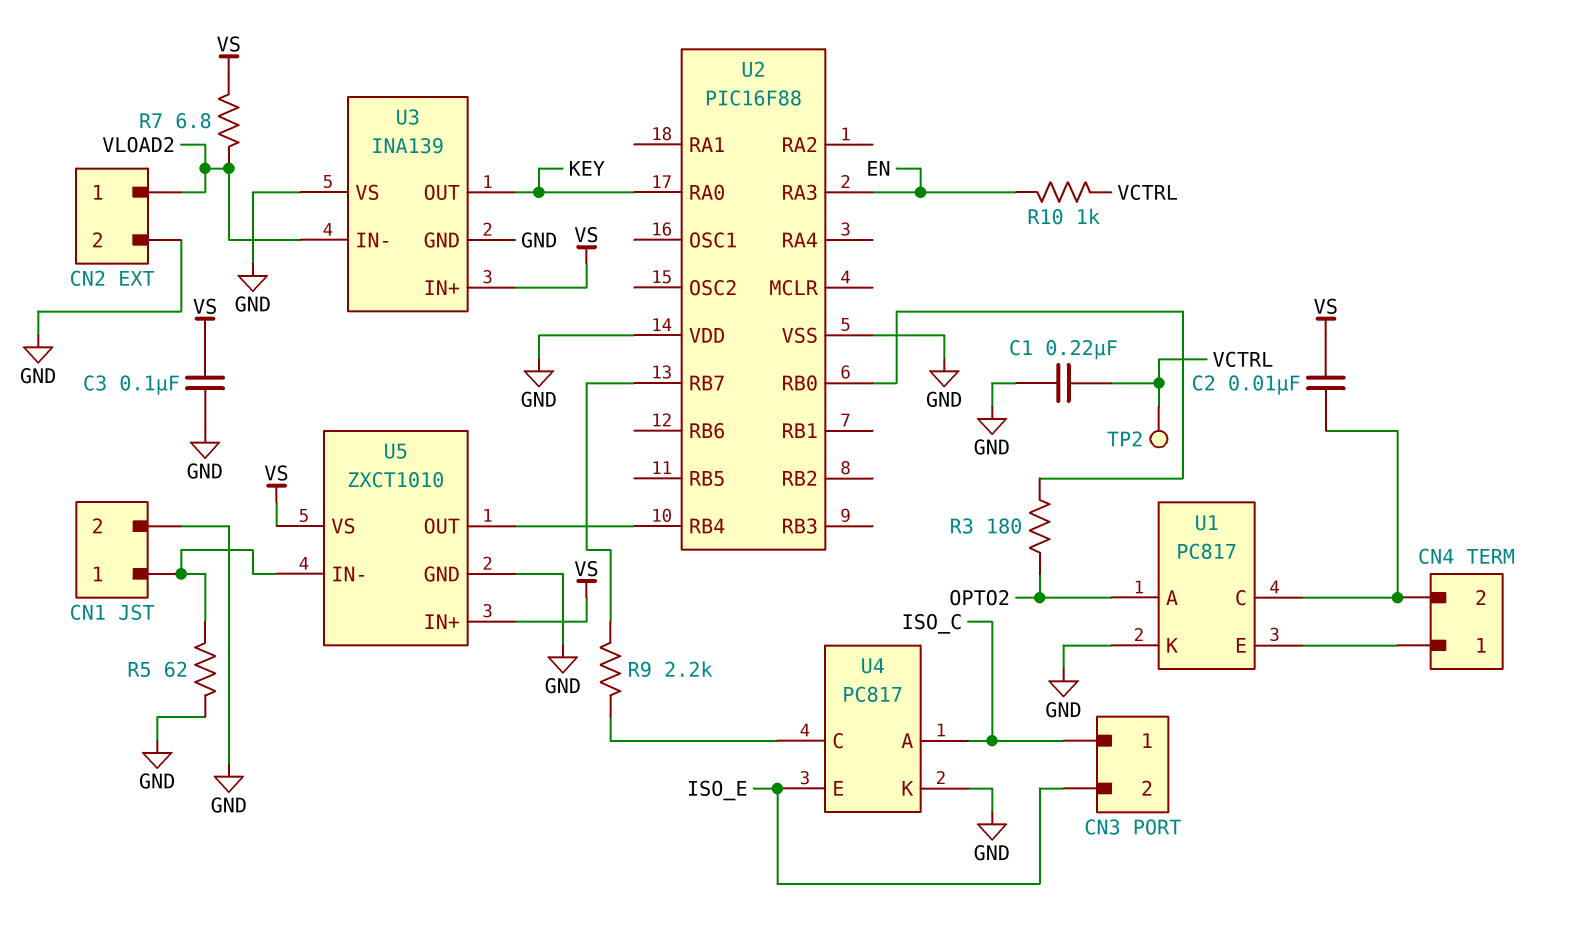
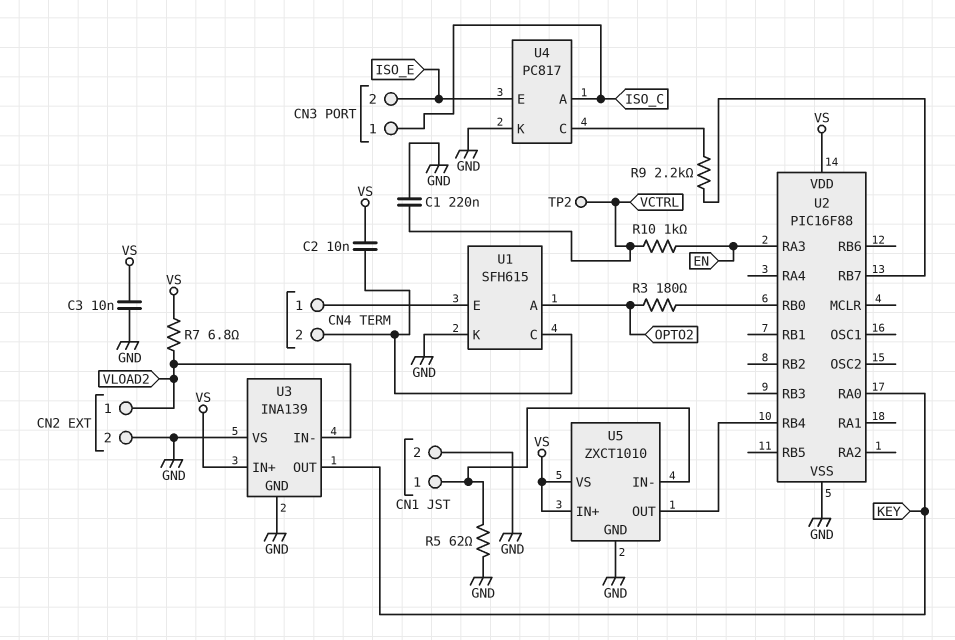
C3: 100nF (GND, VS) -> 10nF (GND, VS)
U1: PC817 -> SFH615
U2 pin VDD: GND -> VS

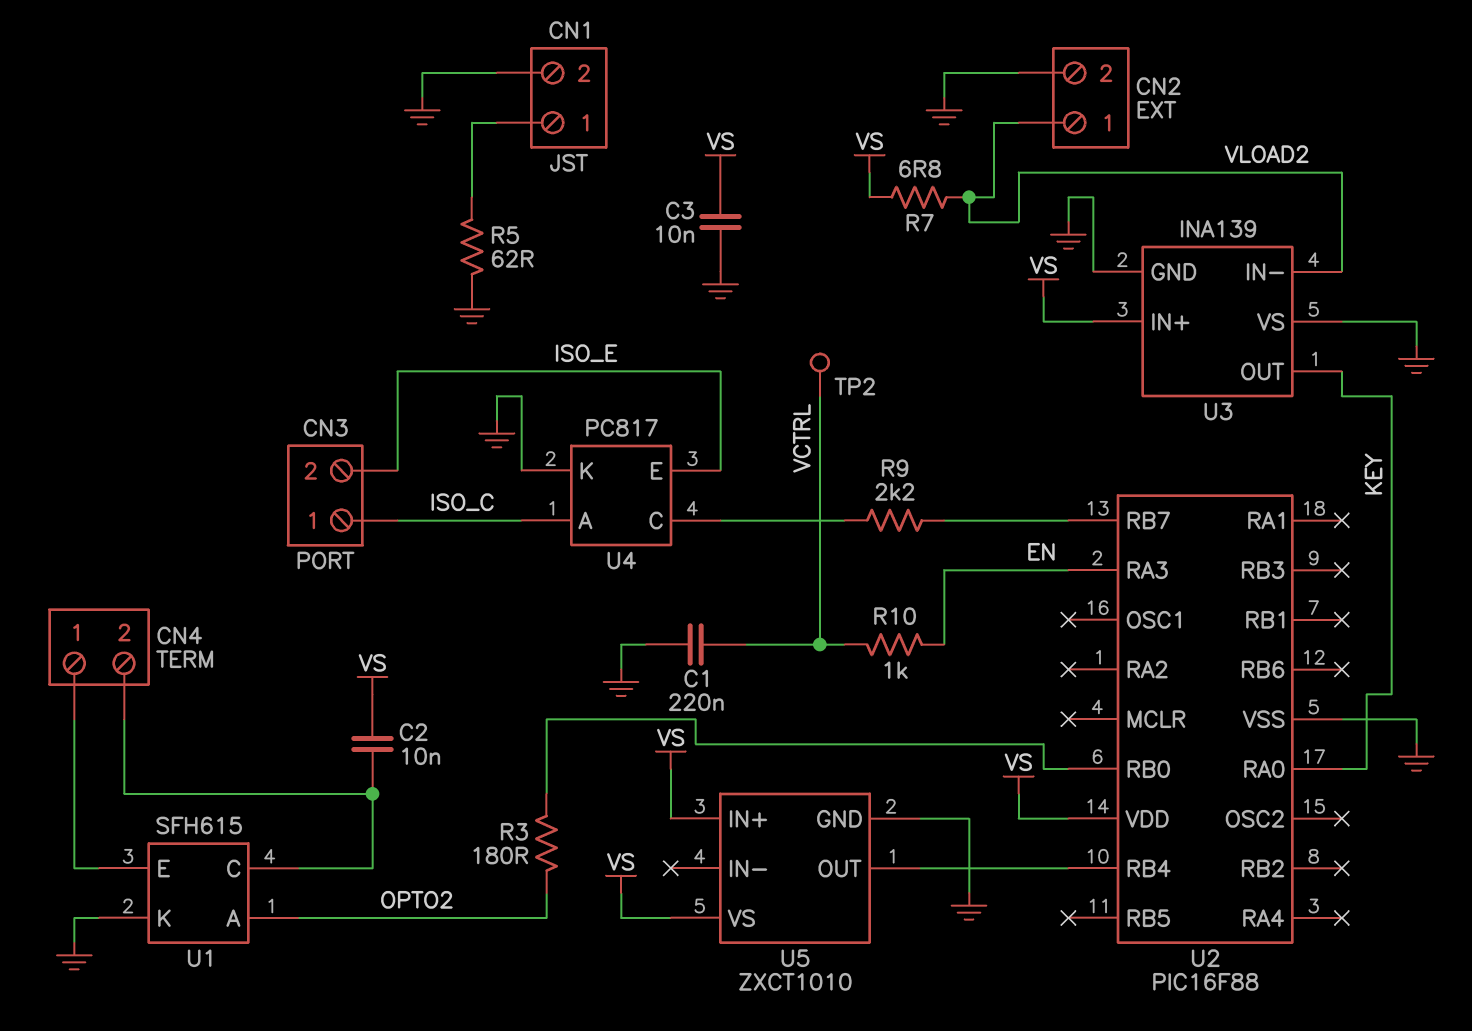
U5 pin IN-: CN1/1 -> none

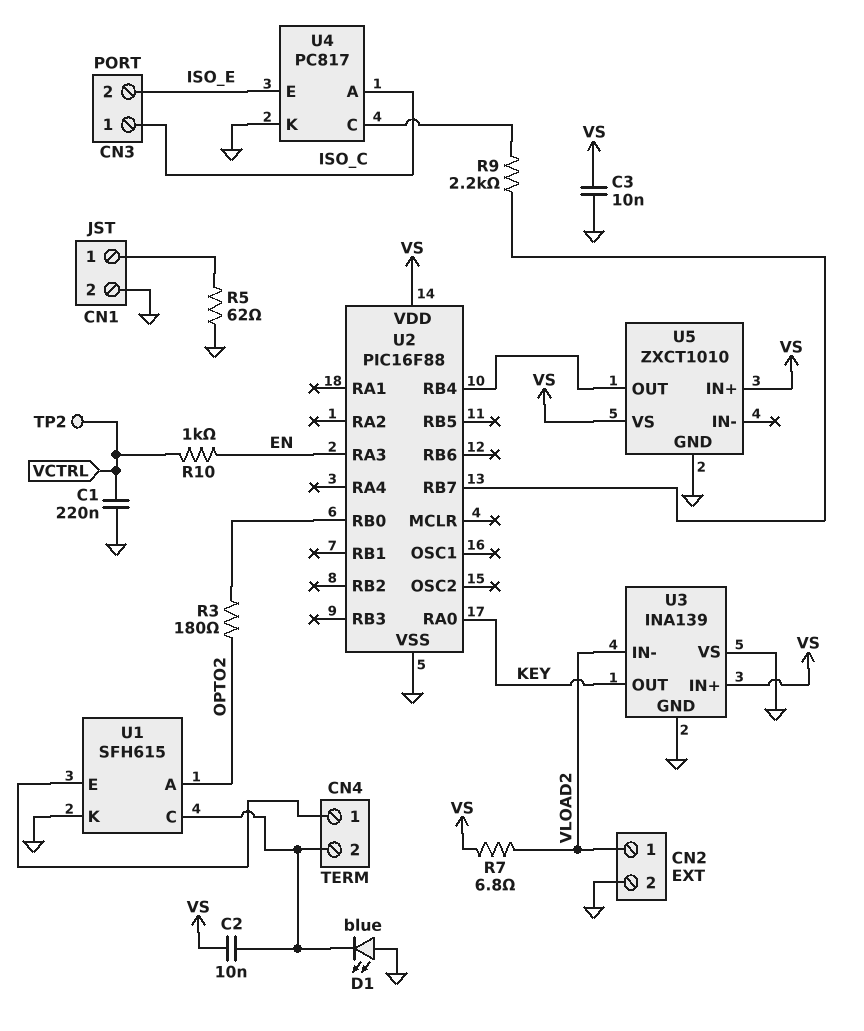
D1: none -> LED blue (A GND, K CN4/2)

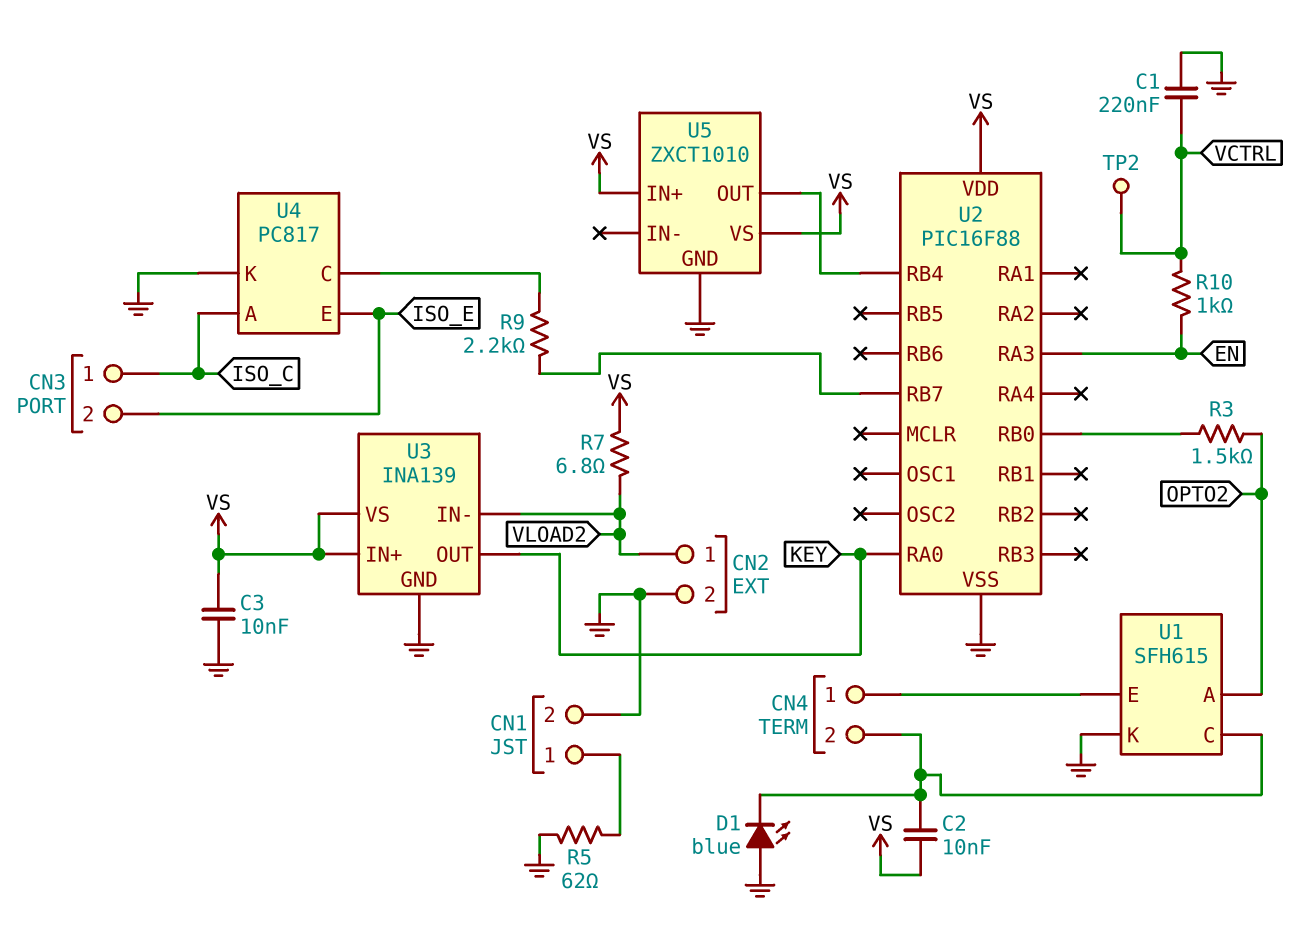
R3: 180 (OPTO2, U2/RB0) -> 1.5k (OPTO2, U2/RB0)
U3 pin VS: GND -> VS

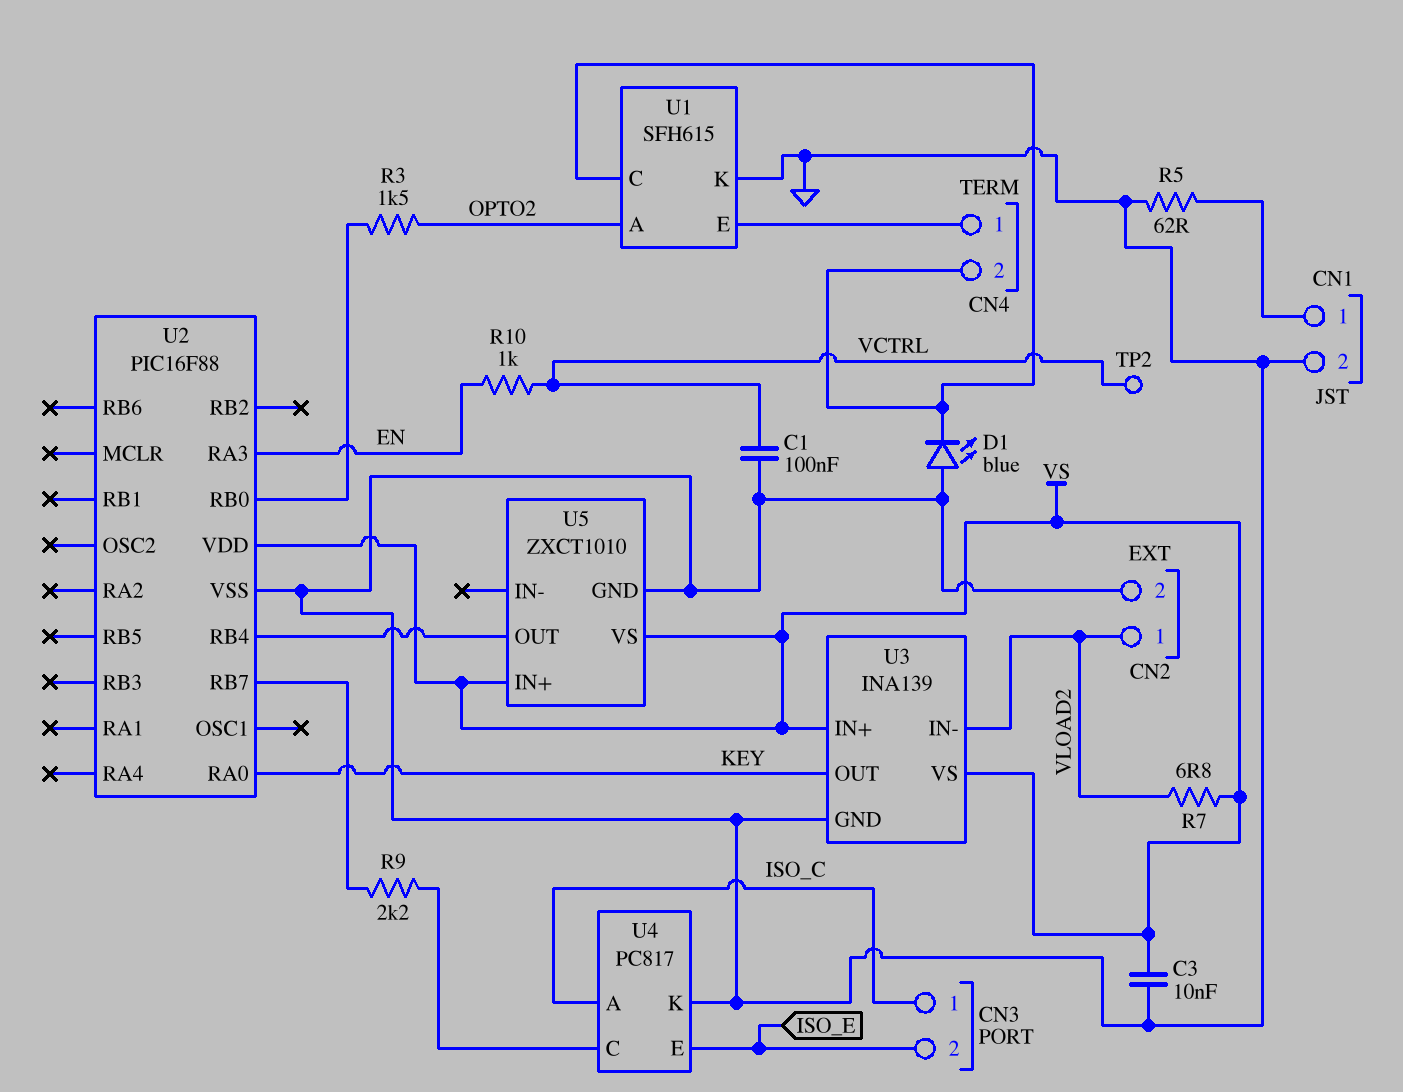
C1: 220nF (GND, VCTRL) -> 100nF (GND, VCTRL)
C2: 10nF (CN4/2, VS) -> none

